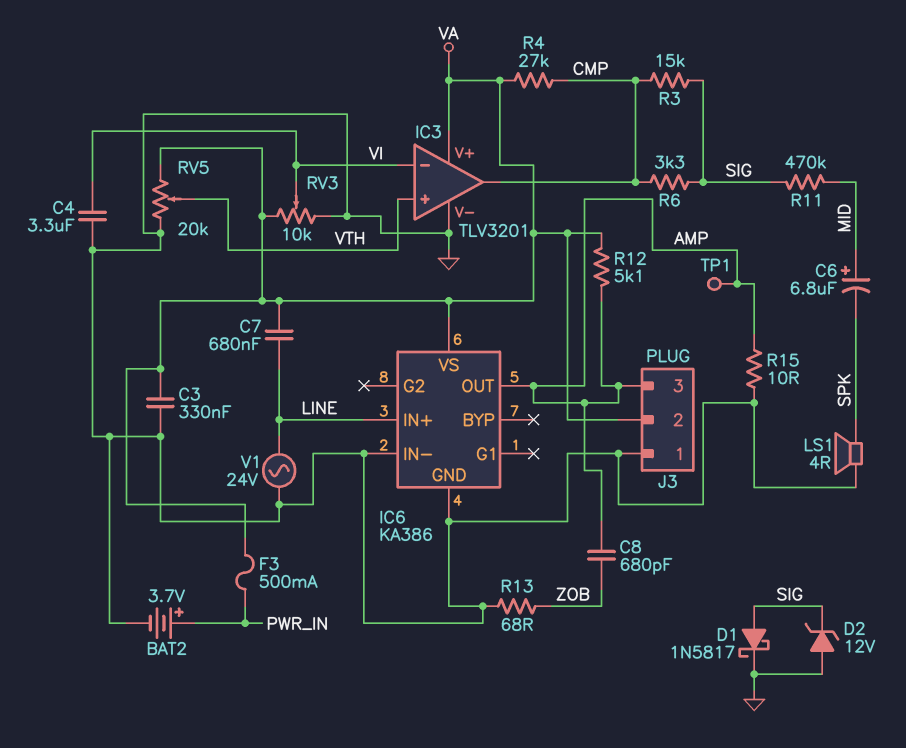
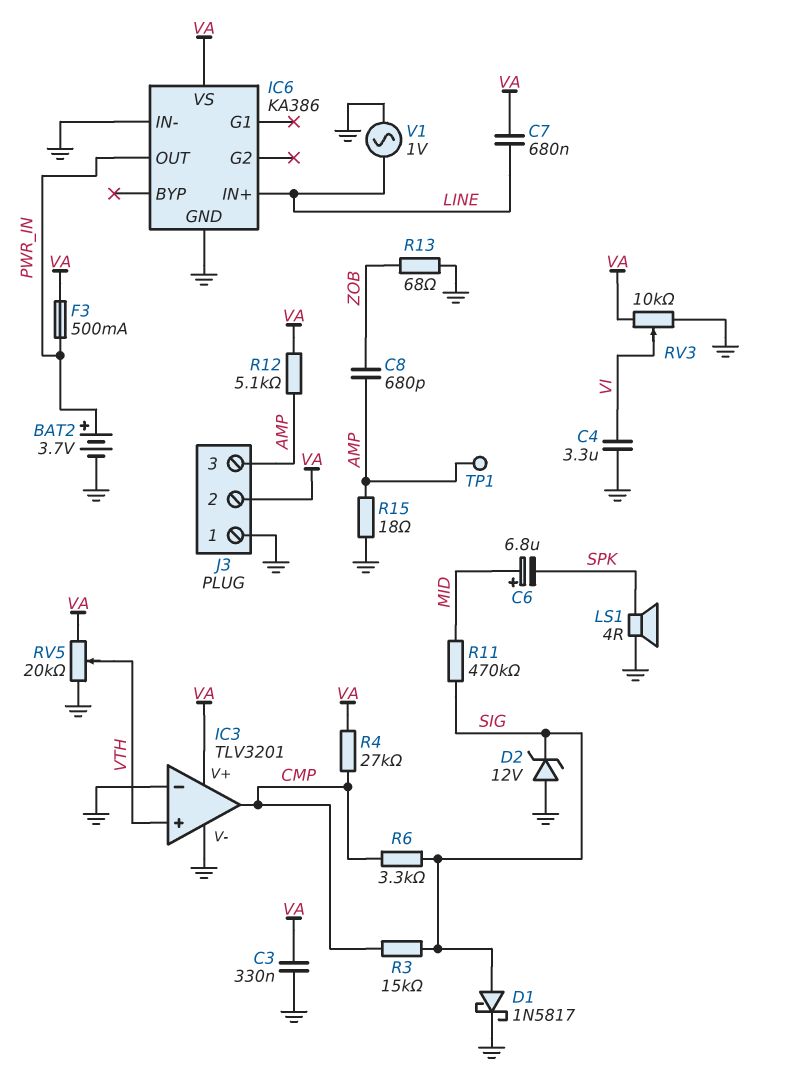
IC3 pin in-: VI -> GND
IC6 pin OUT: AMP -> PWR_IN
R15: 10 (AMP, GND) -> 18 (AMP, GND)
V1: AC 24V (GND, LINE) -> AC 1V (GND, LINE)

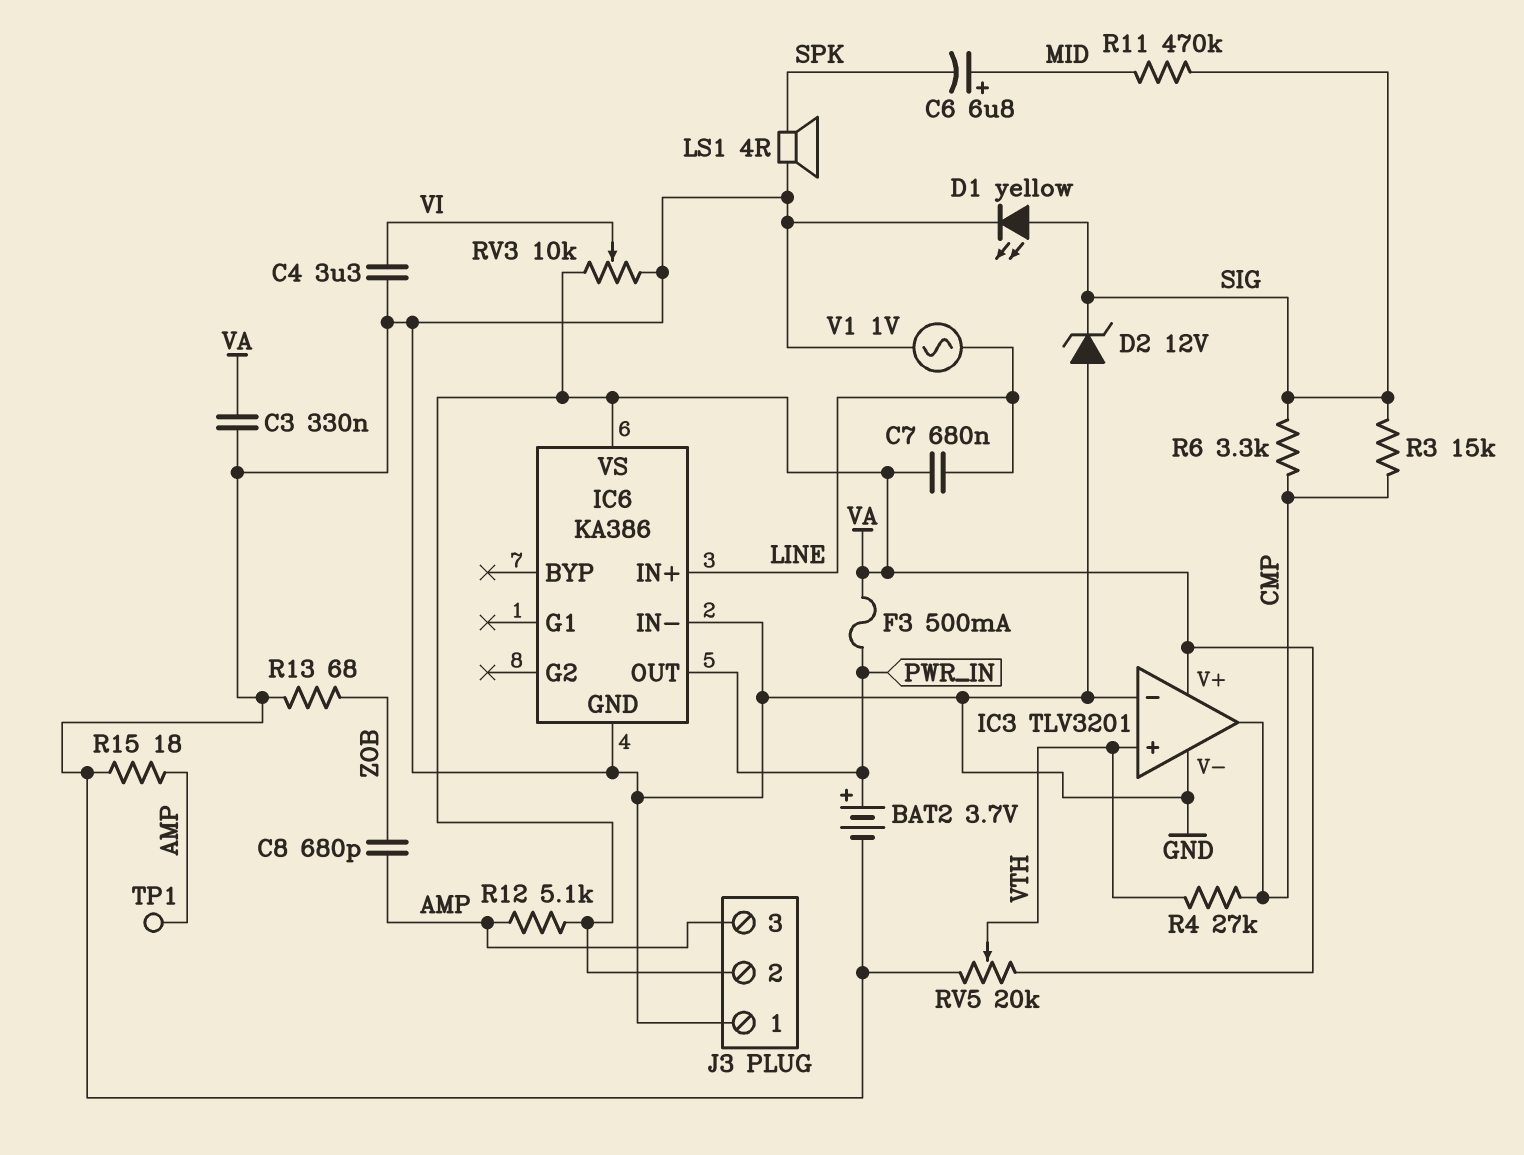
D1: schottky 1N5817 (A SIG, K GND) -> LED yellow (A SIG, K GND)
R4: 27k (CMP, VA) -> 27k (CMP, VTH)

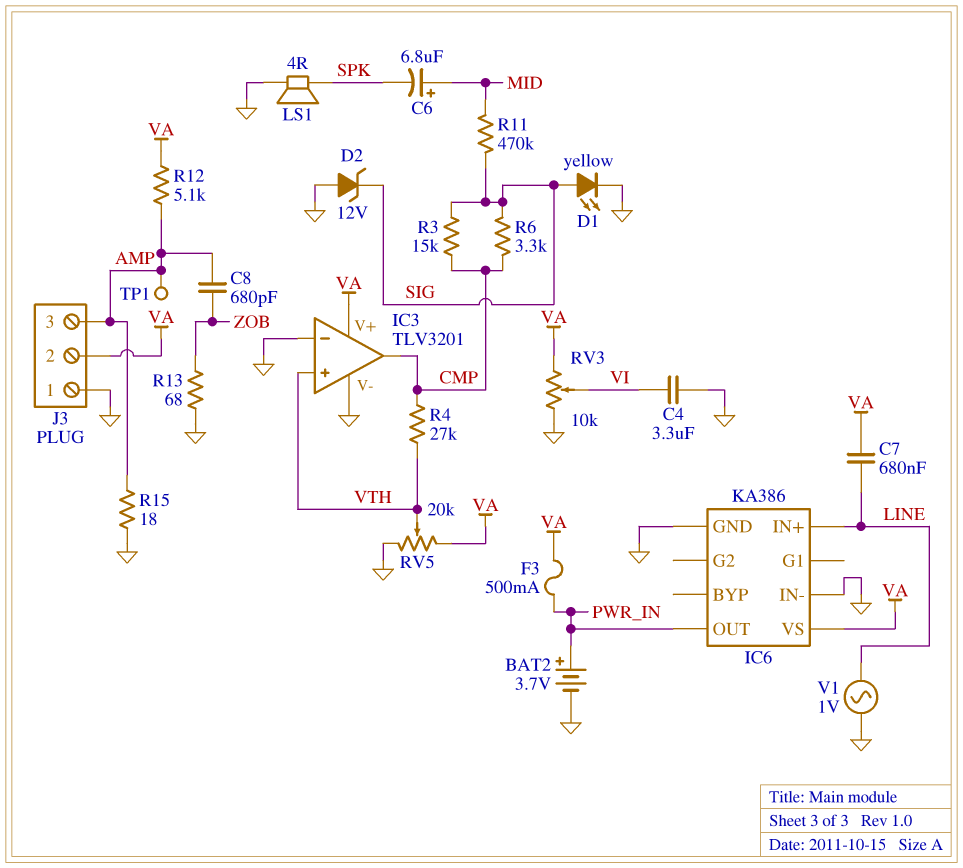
C3: 330nF (GND, VA) -> none

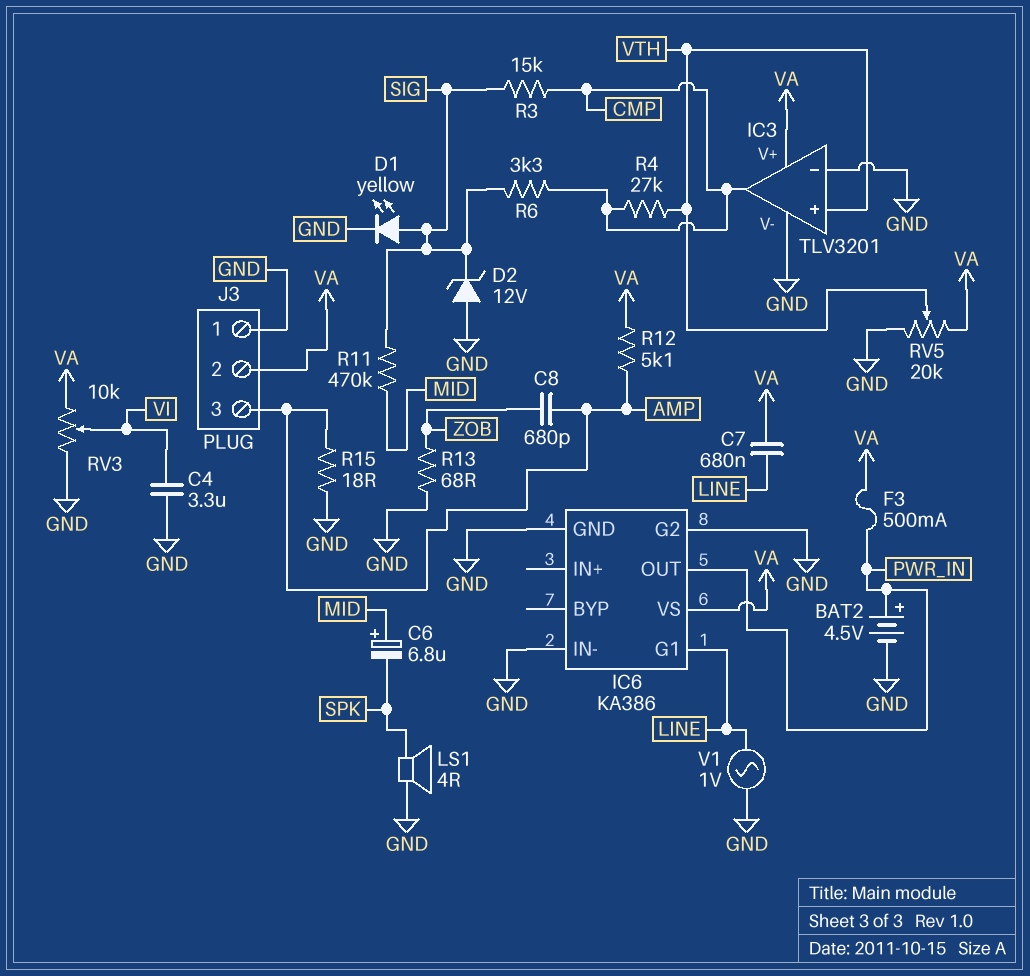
BAT2: 3.7V (plus PWR_IN, minus GND) -> 4.5V (plus PWR_IN, minus GND)
IC6 pin G1: none -> LINE
IC6 pin G2: none -> GND
IC6 pin IN+: LINE -> none
TP1: test point (AMP) -> none

